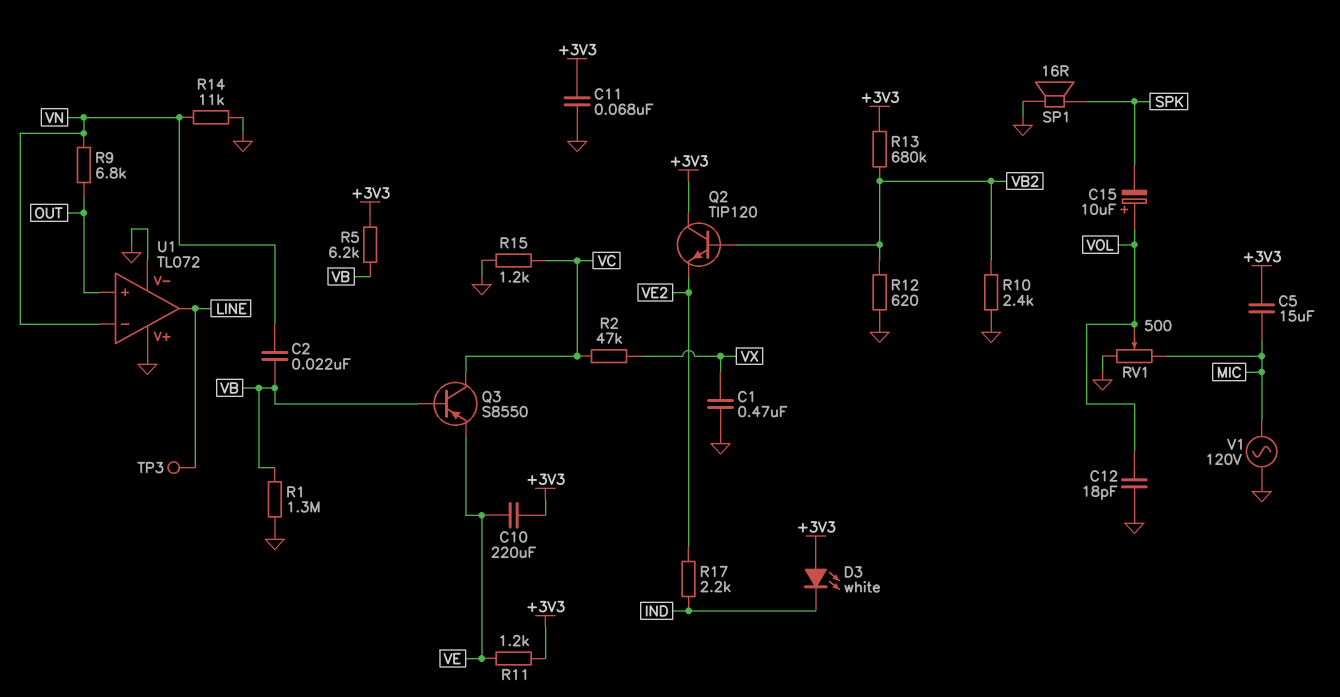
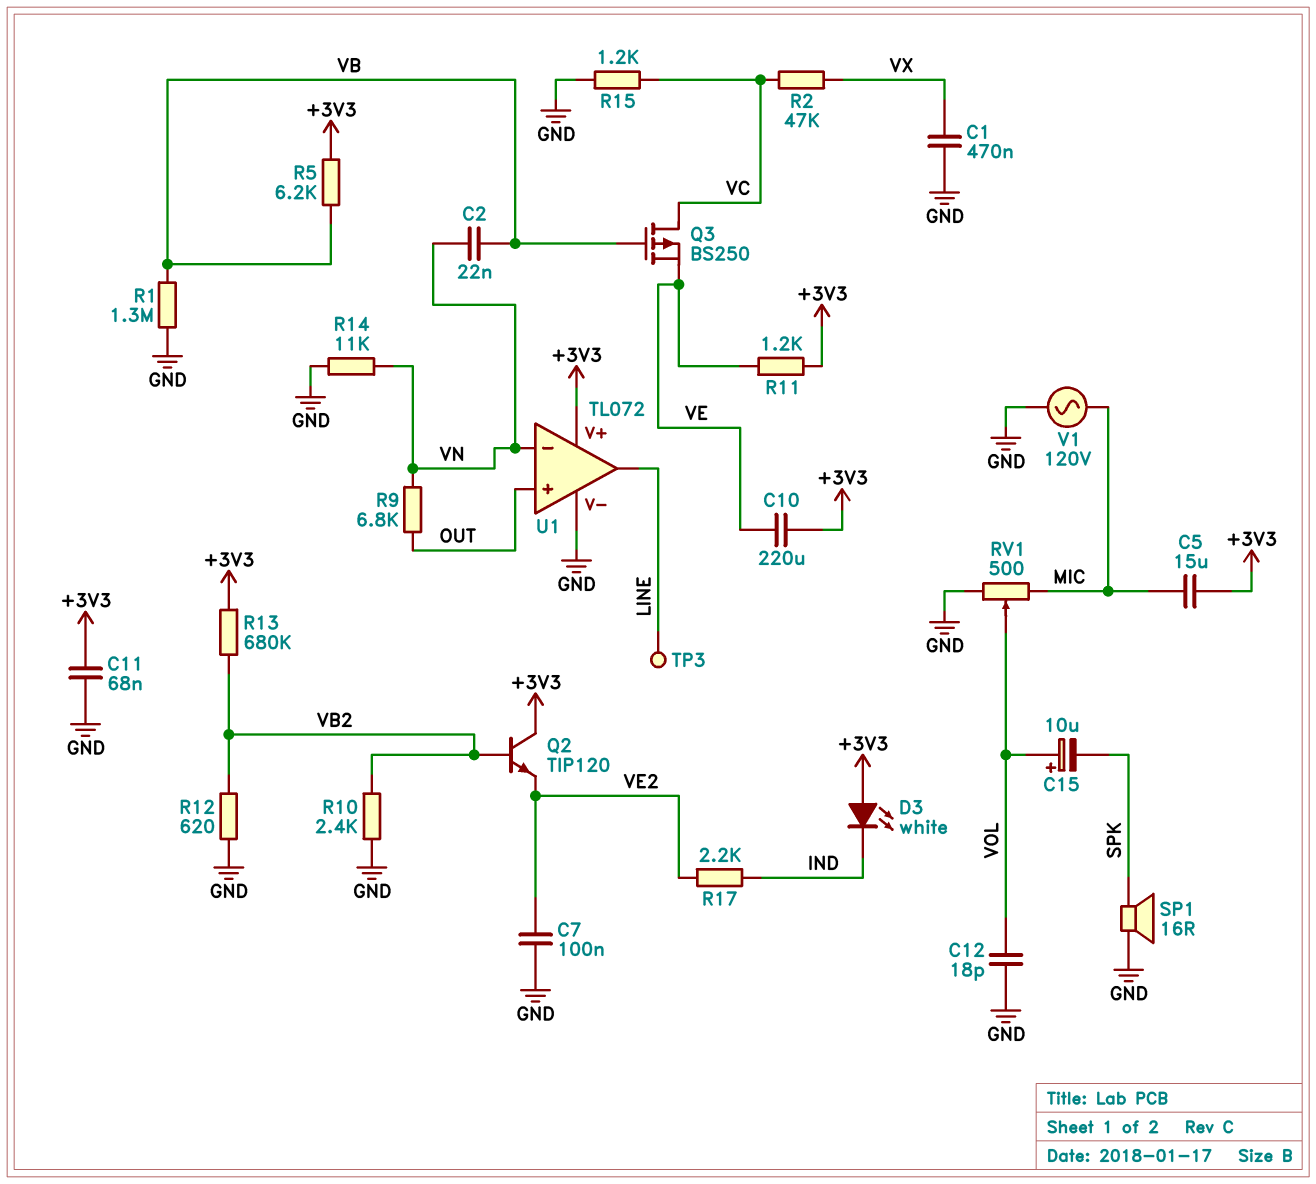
C7: none -> 100nF (GND, VE2)
Q3: PNP S8550 (B VB, C VC, E VE) -> PMOS BS250 (G VB, D VC, S VE)
U1 pin V+: GND -> +3V3

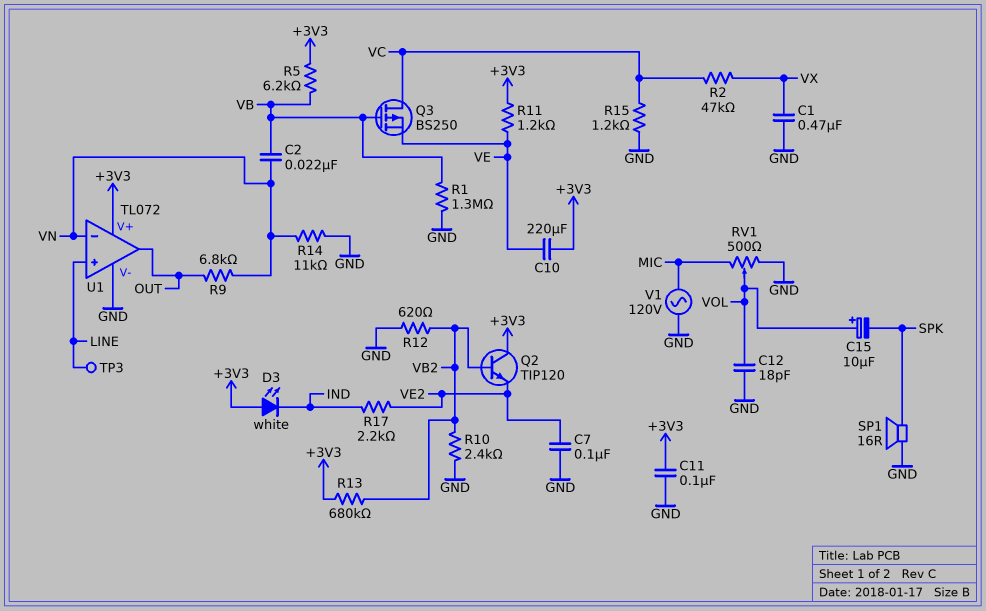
C5: 15uF (+3V3, MIC) -> none
C11: 68nF (+3V3, GND) -> 100nF (+3V3, GND)
U1 pin in+: OUT -> LINE
U1 pin out: LINE -> OUT

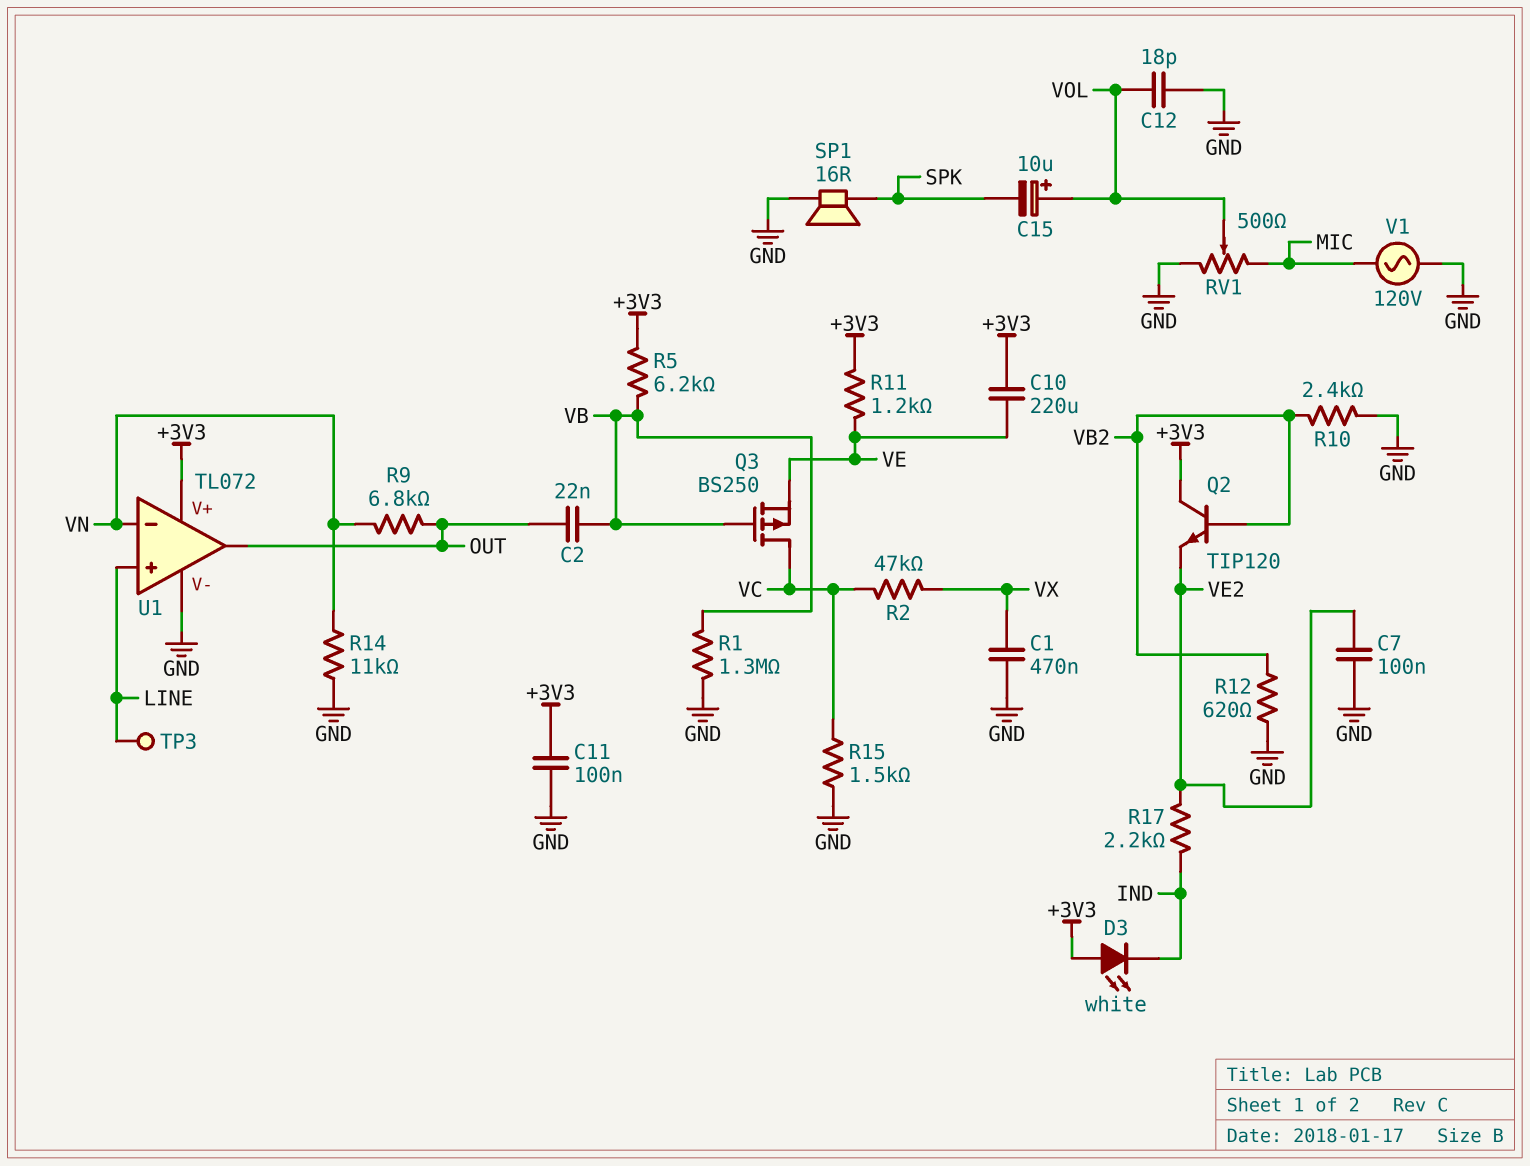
C2: 22nF (VB, VN) -> 22nF (OUT, VB)
R13: 680k (+3V3, VB2) -> none
R15: 1.2k (GND, VC) -> 1.5k (GND, VC)

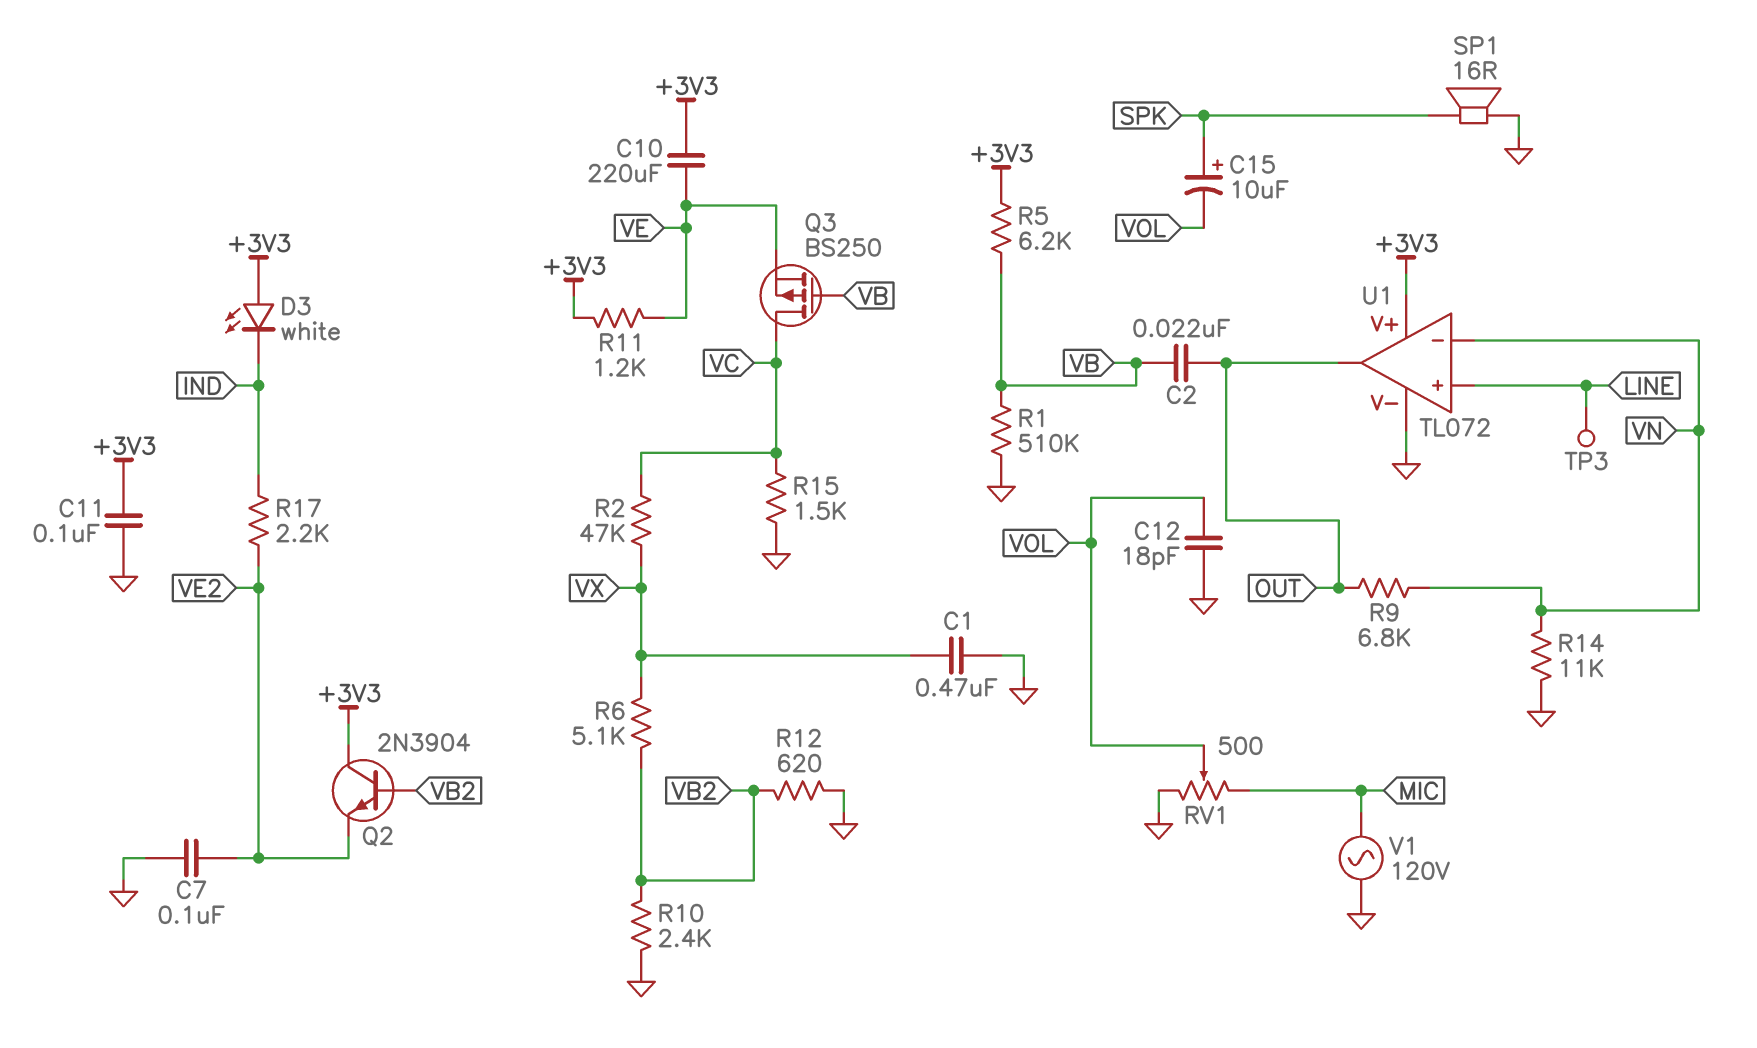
C15: 10uF (plus VOL, minus SPK) -> 10uF (plus SPK, minus VOL)
Q2: NPN TIP120 (B VB2, C +3V3, E VE2) -> NPN 2N3904 (B VB2, C +3V3, E VE2)
R1: 1.3M (GND, VB) -> 510k (GND, VB)
R6: none -> 5.1k (VB2, VX)

